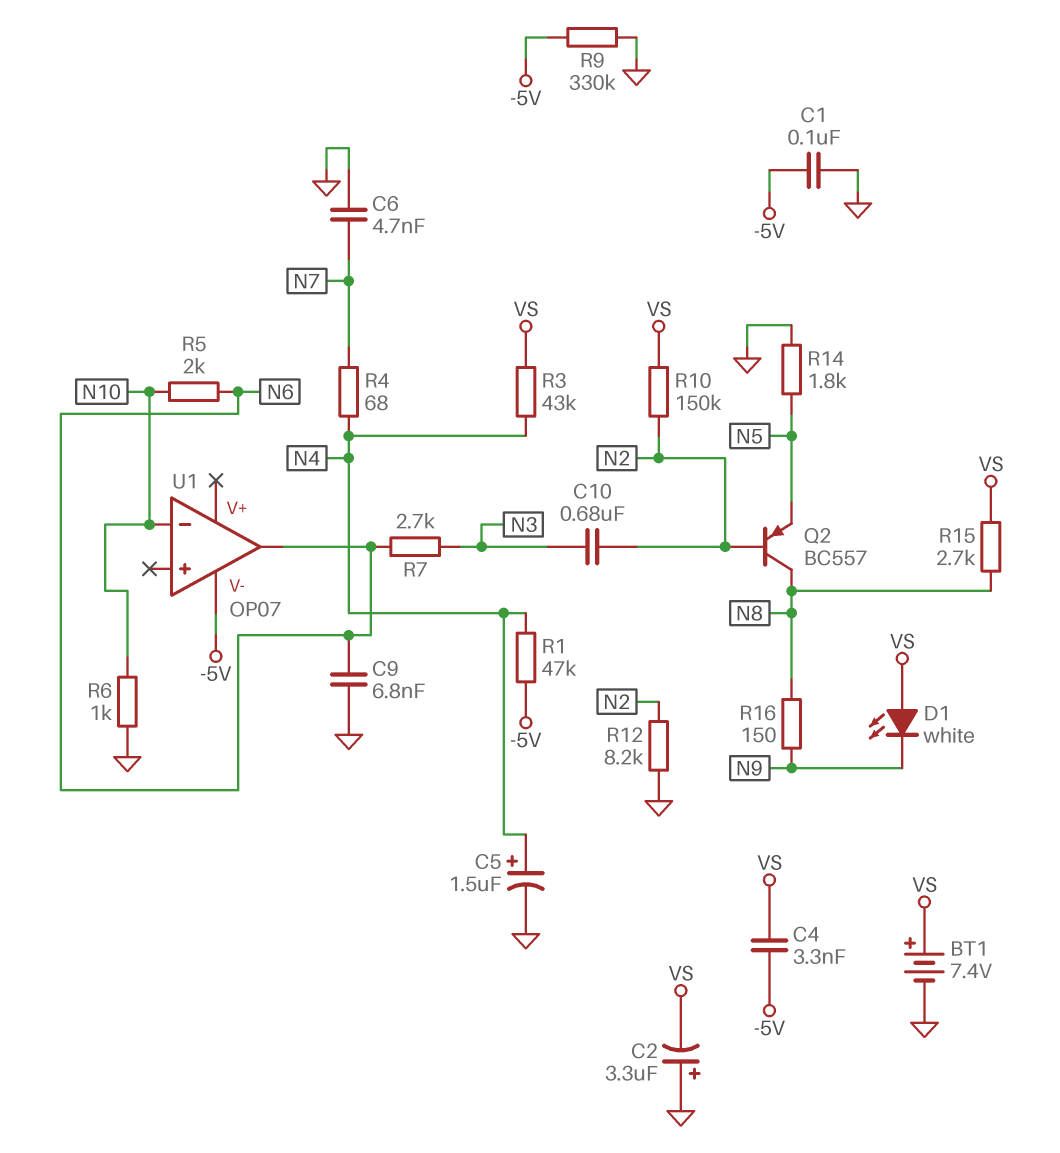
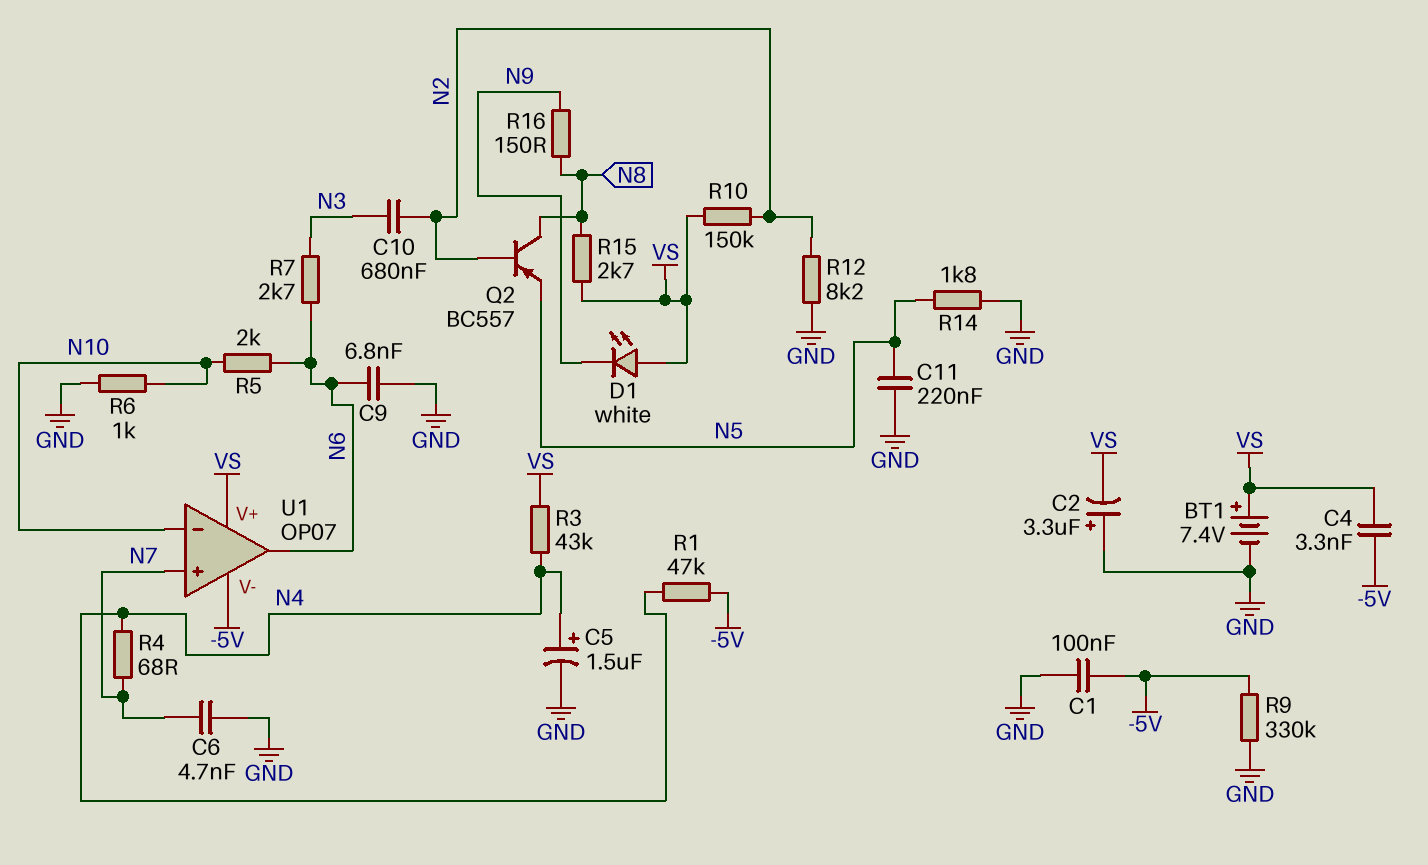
C11: none -> 220nF (GND, N5)
U1 pin V+: none -> VS
U1 pin in+: none -> N7

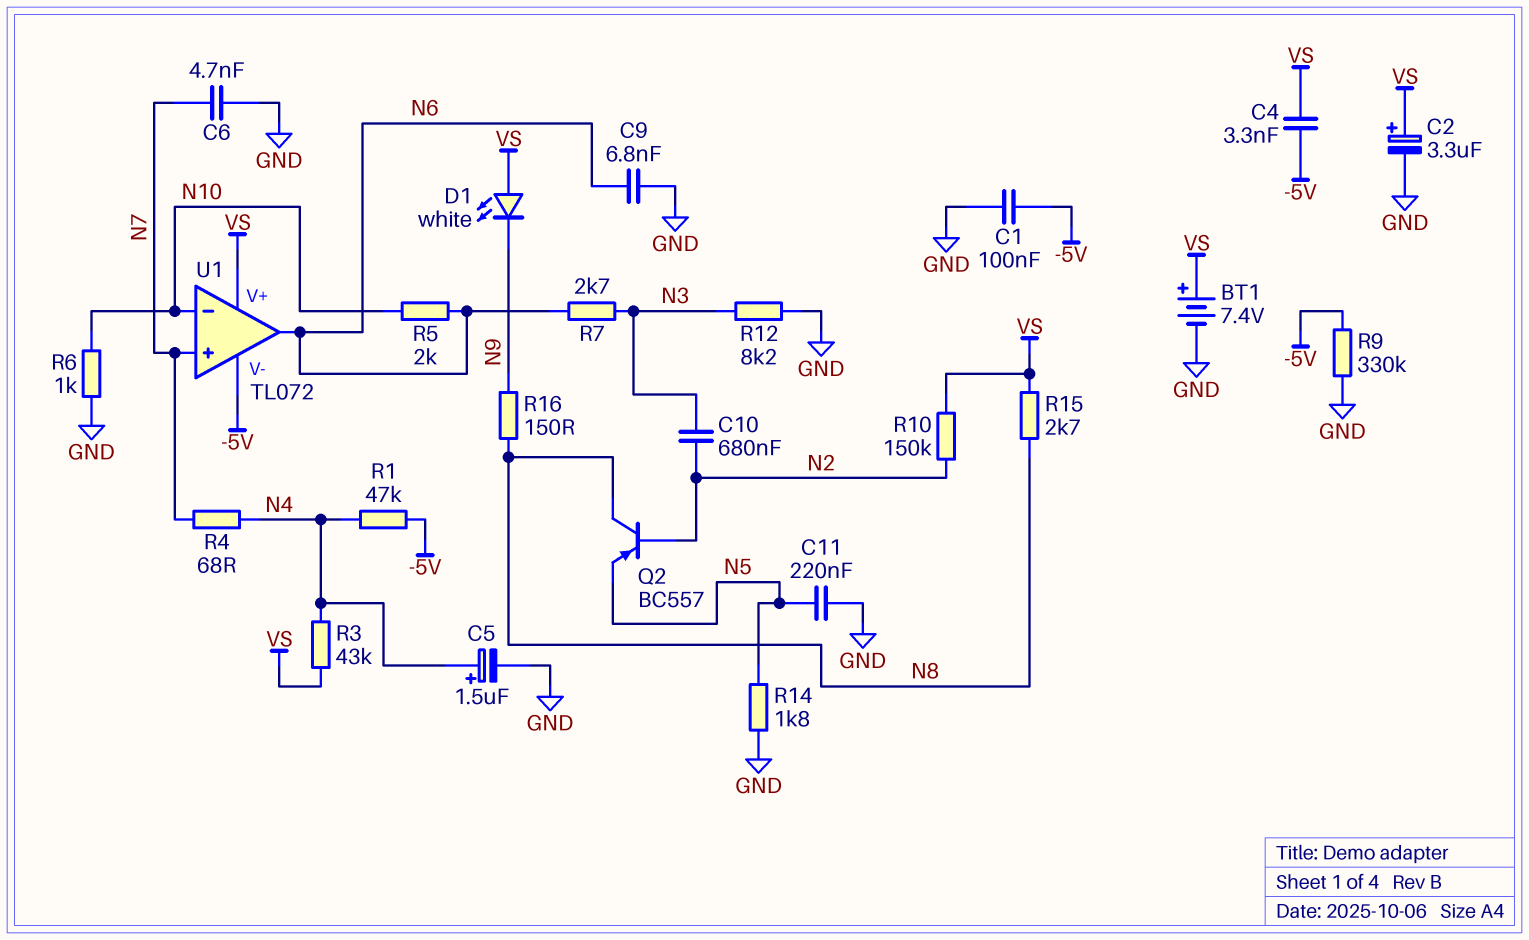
C2: 3.3uF (plus GND, minus VS) -> 3.3uF (plus VS, minus GND)
R12: 8.2k (GND, N2) -> 8.2k (GND, N3)
U1: OP07 -> TL072

